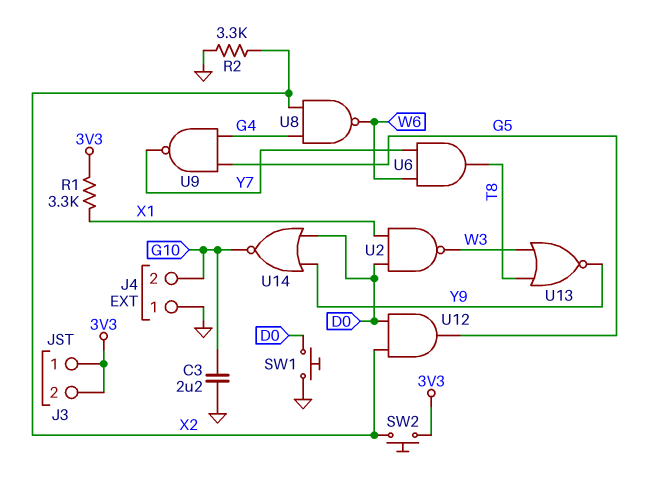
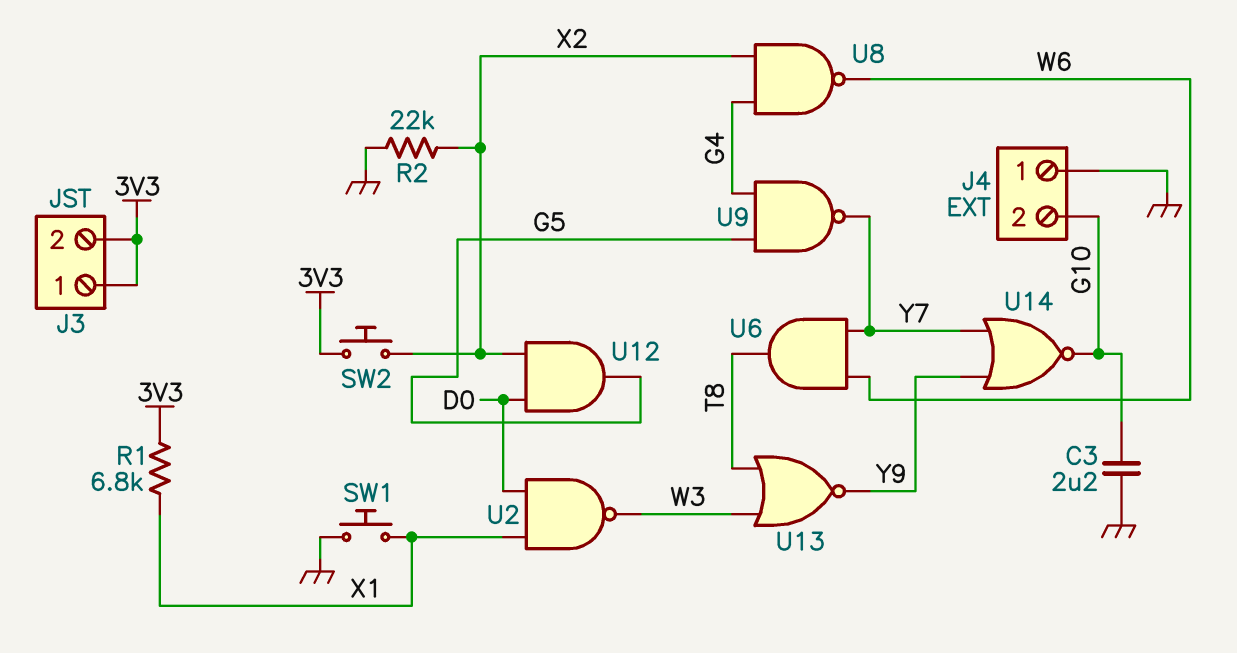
R1: 3.3k (3V3, X1) -> 6.8k (3V3, X1)
R2: 3.3k (GND, X2) -> 22k (GND, X2)
SW1: button (D0, GND) -> button (GND, X1)
U14: NOR (in D0, in Y9, out G10) -> NOR (in Y7, in Y9, out G10)

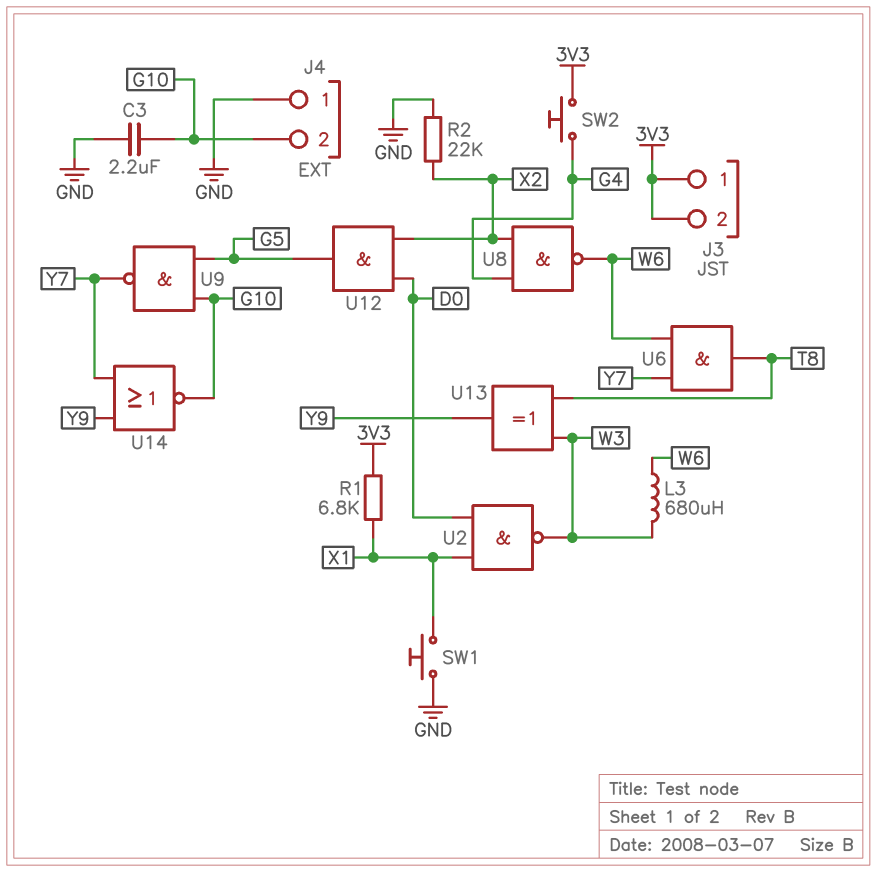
L3: none -> 680uH (W3, W6)
SW2: button (3V3, X2) -> button (3V3, G4)
U9: NAND (in G4, in G5, out Y7) -> NAND (in G5, in G10, out Y7)
U13: NOR (in T8, in W3, out Y9) -> XOR (in T8, in W3, out Y9)

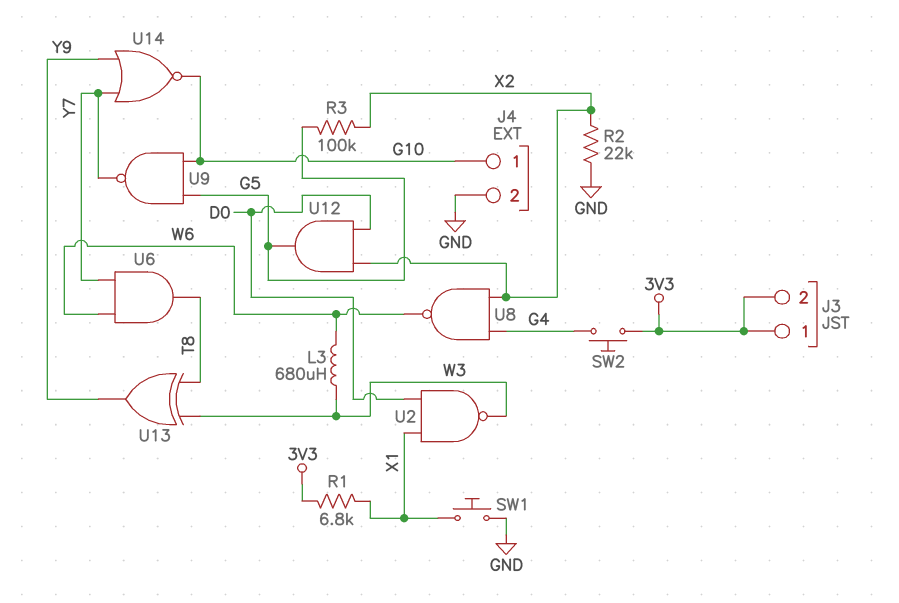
C3: 2.2uF (G10, GND) -> none
J4 pin 1: GND -> G10
J4 pin 2: G10 -> GND
R3: none -> 100k (G5, X2)

